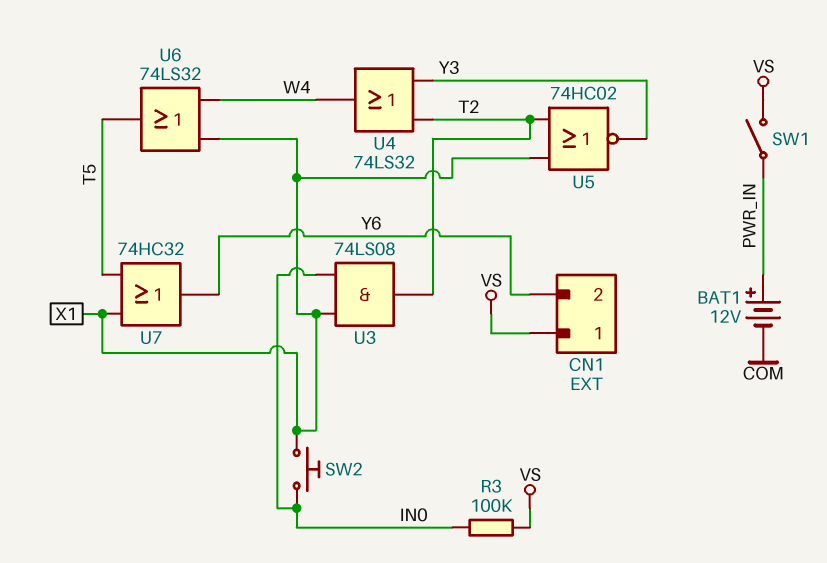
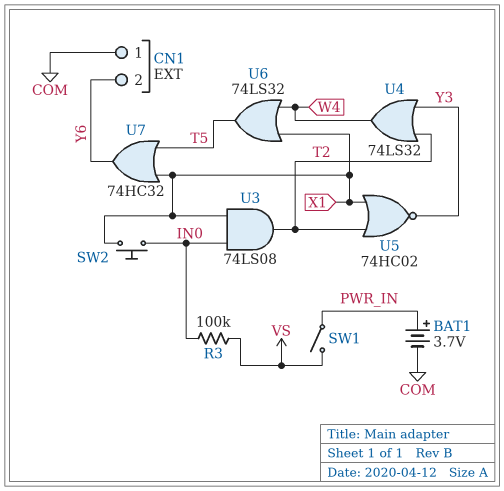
BAT1: 12V (plus PWR_IN, minus COM) -> 3.7V (plus PWR_IN, minus COM)
CN1 pin 1: VS -> COM

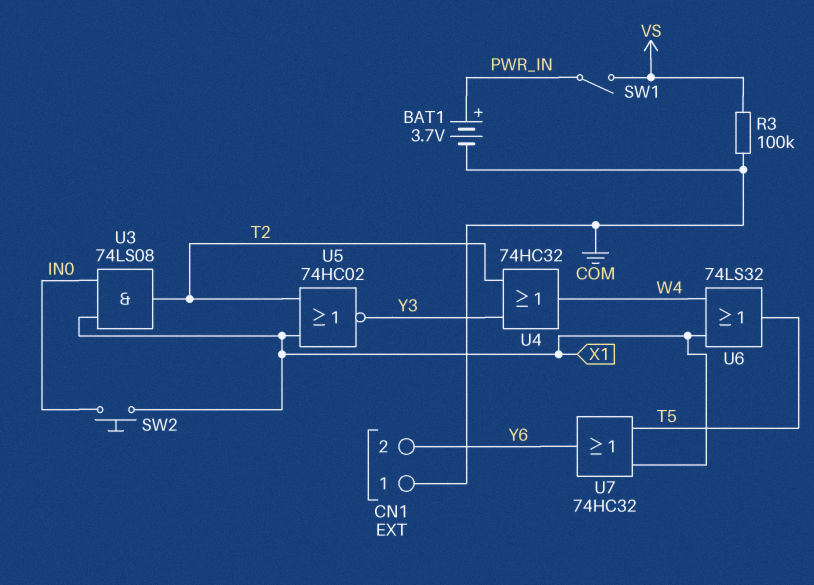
R3: 100k (IN0, VS) -> 100k (COM, VS)
U4: OR 74LS32 (in T2, in Y3, out W4) -> OR 74HC32 (in T2, in Y3, out W4)

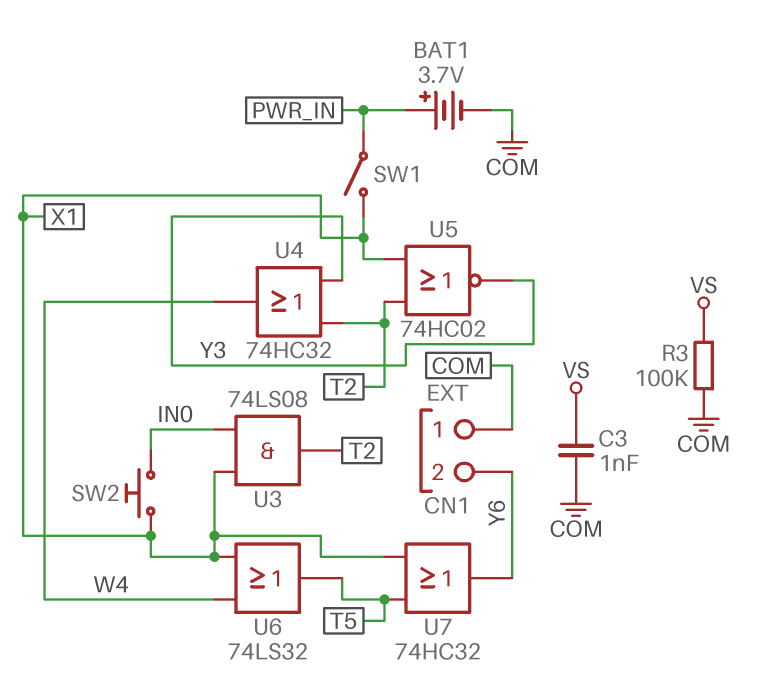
C3: none -> 1nF (COM, VS)
SW1: switch (PWR_IN, VS) -> switch (PWR_IN, X1)

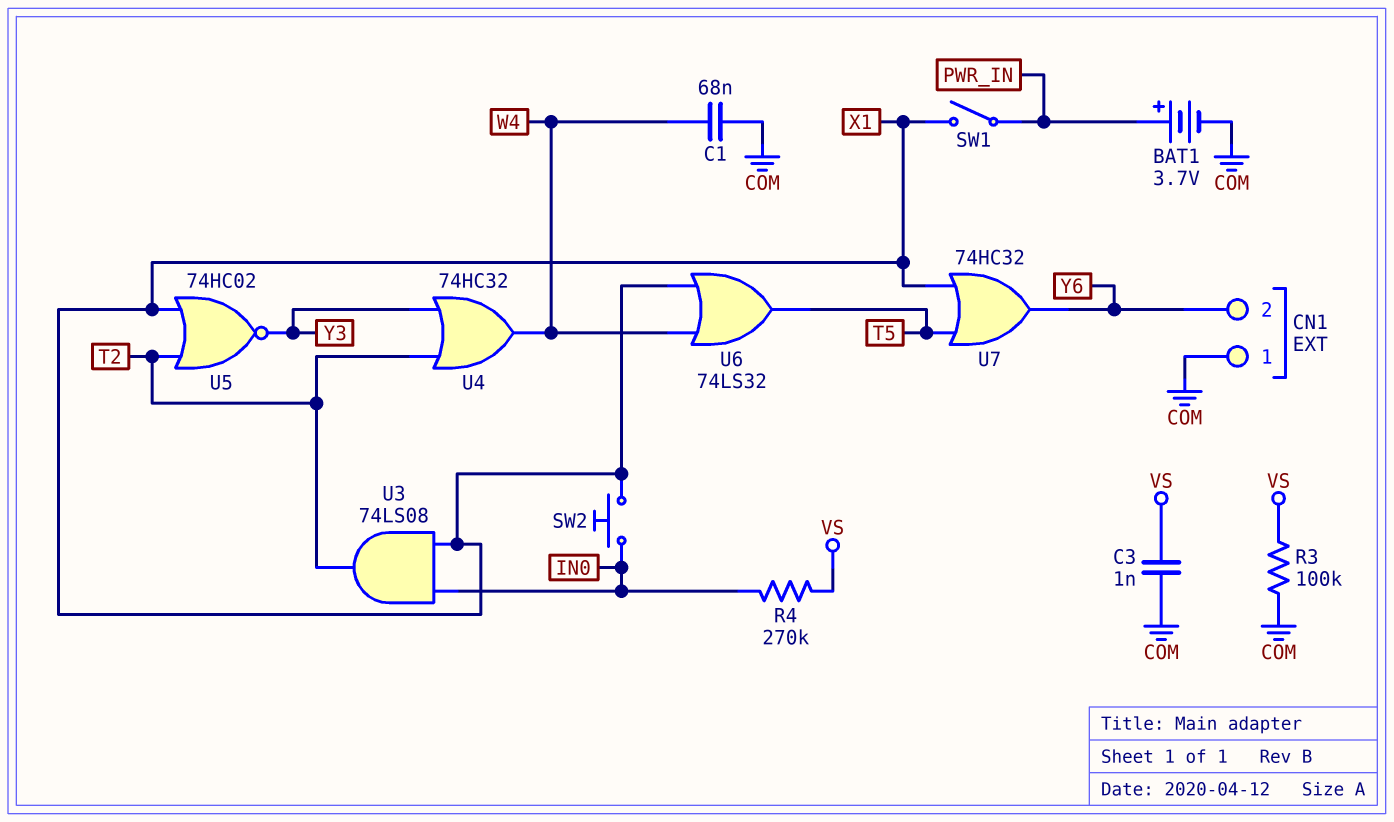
C1: none -> 68nF (COM, W4)
R4: none -> 270k (IN0, VS)

